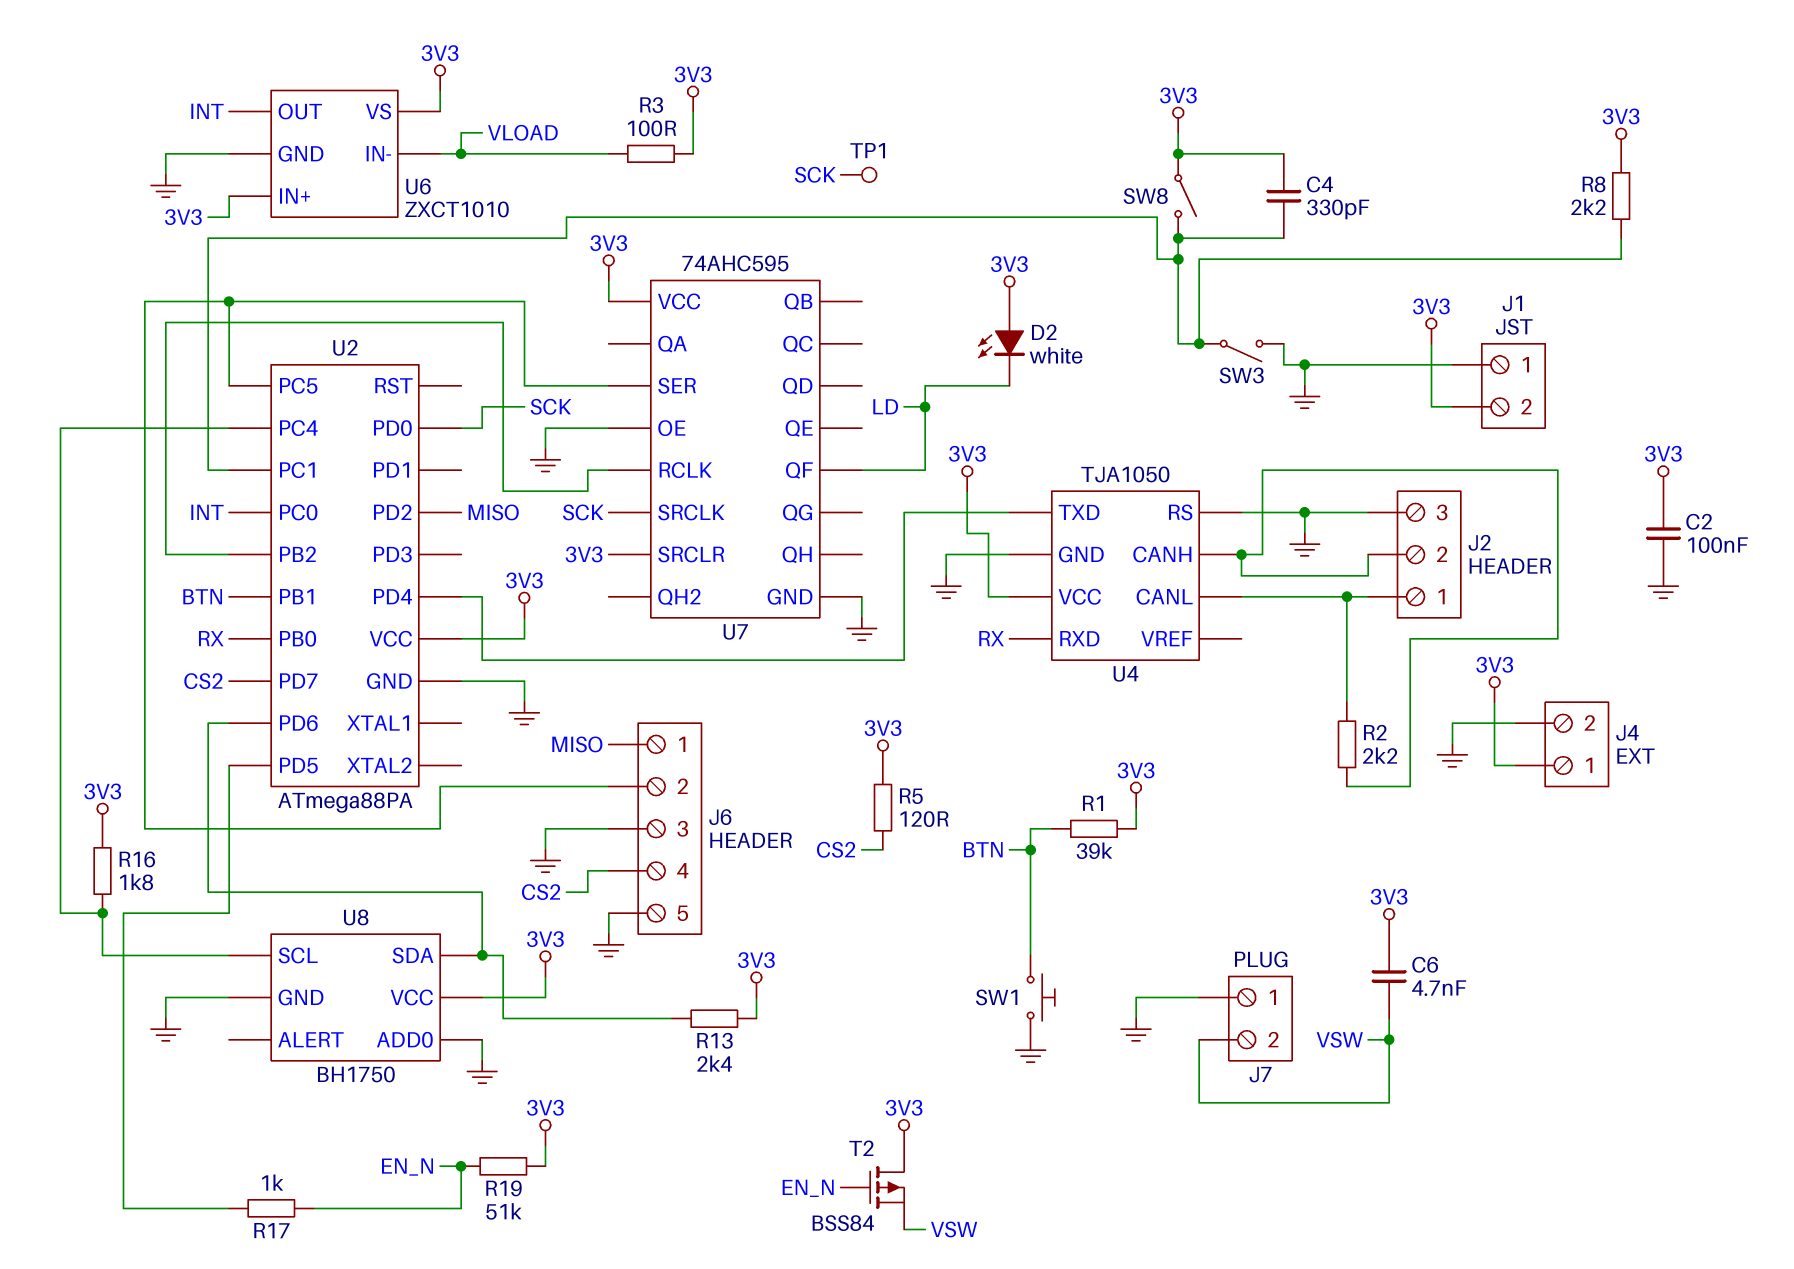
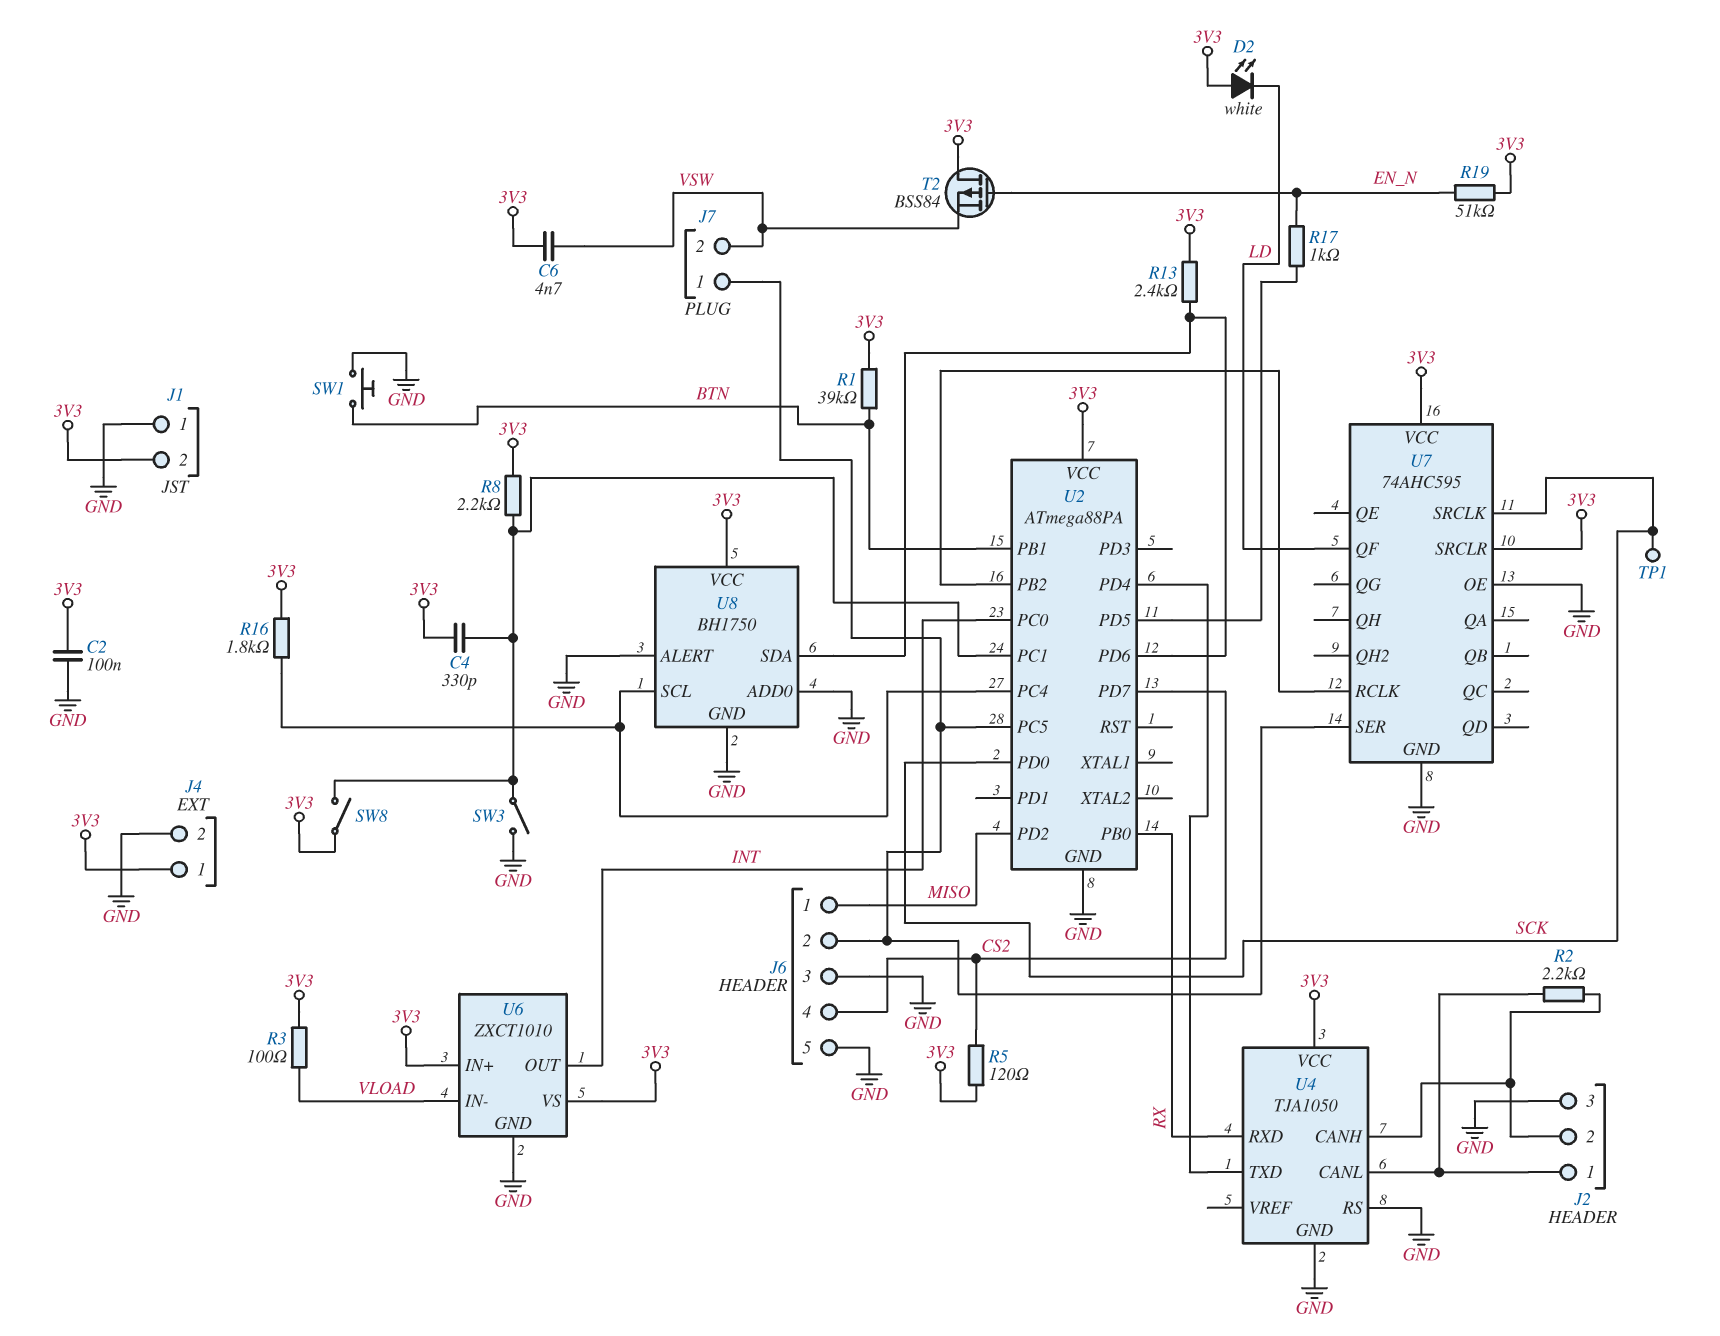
J7 pin 1: GND -> J6/2
U8 pin ALERT: none -> GND

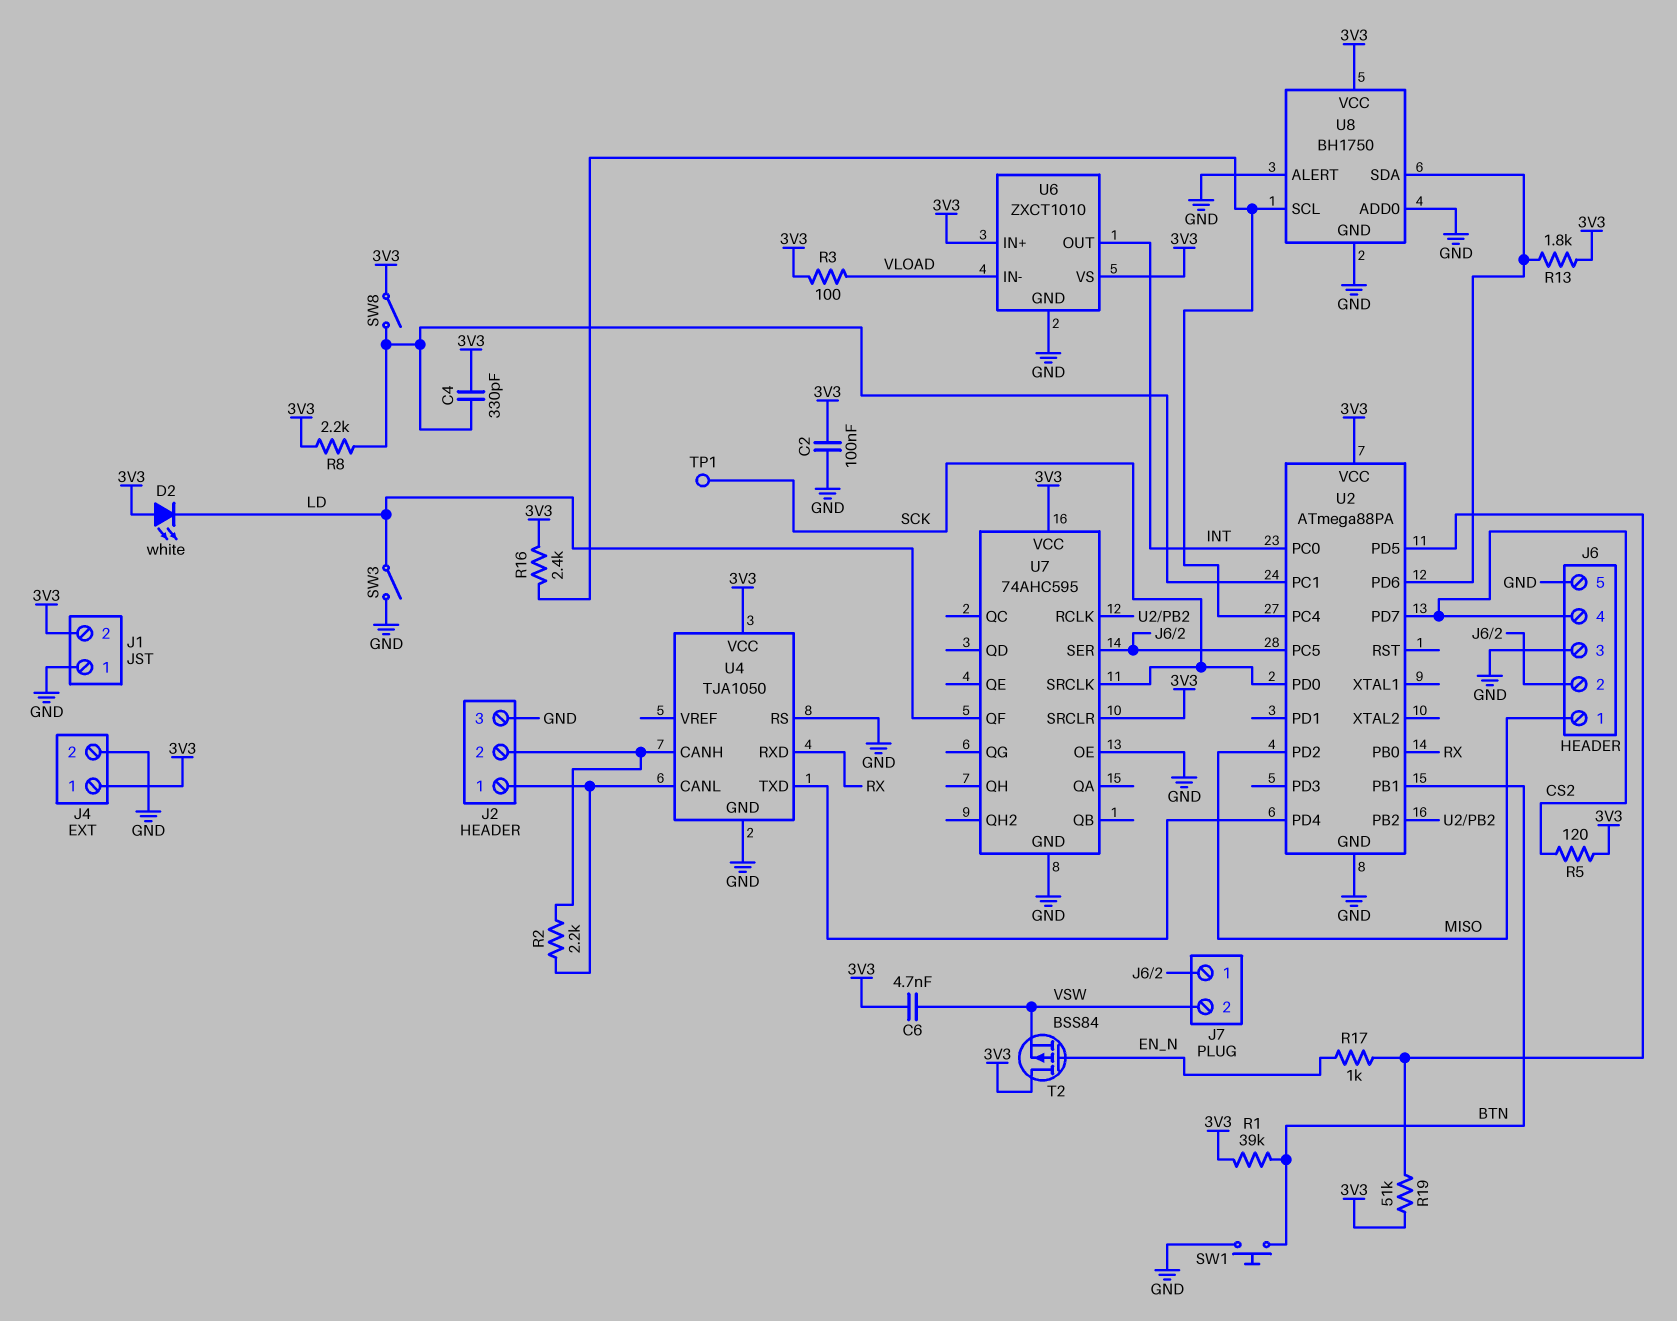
R13: 2.4k (3V3, U2/PD6) -> 1.8k (3V3, U2/PD6)
R16: 1.8k (3V3, U2/PC4) -> 2.4k (3V3, U2/PC4)
R19: 51k (3V3, EN_N) -> 51k (3V3, U2/PD5)
SW3: switch (GND, U2/PC1) -> switch (GND, LD)

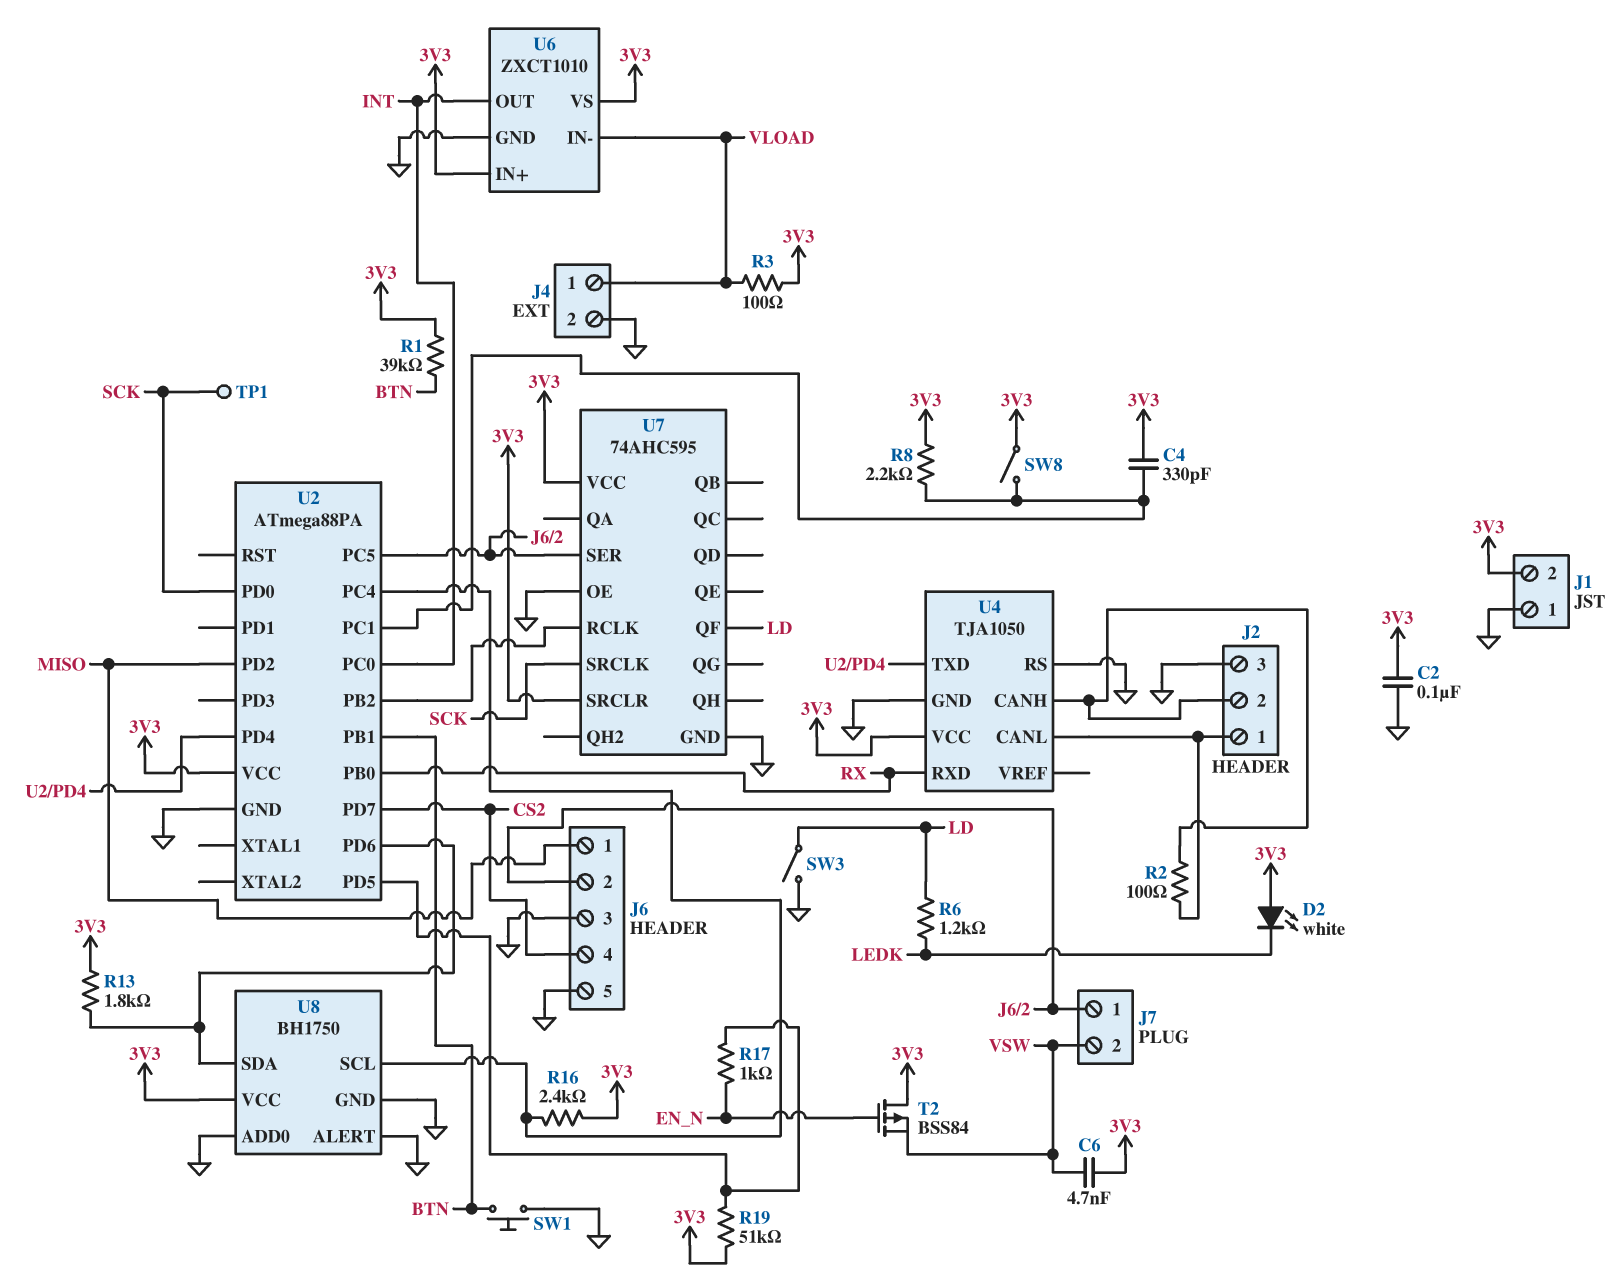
D2: LED white (A 3V3, K LD) -> LED white (A 3V3, K LEDK)
J4 pin 1: 3V3 -> VLOAD
R2: 2.2k (J2/1, J2/2) -> 100 (J2/1, J2/2)
R5: 120 (3V3, CS2) -> none
R6: none -> 1.2k (LD, LEDK)

